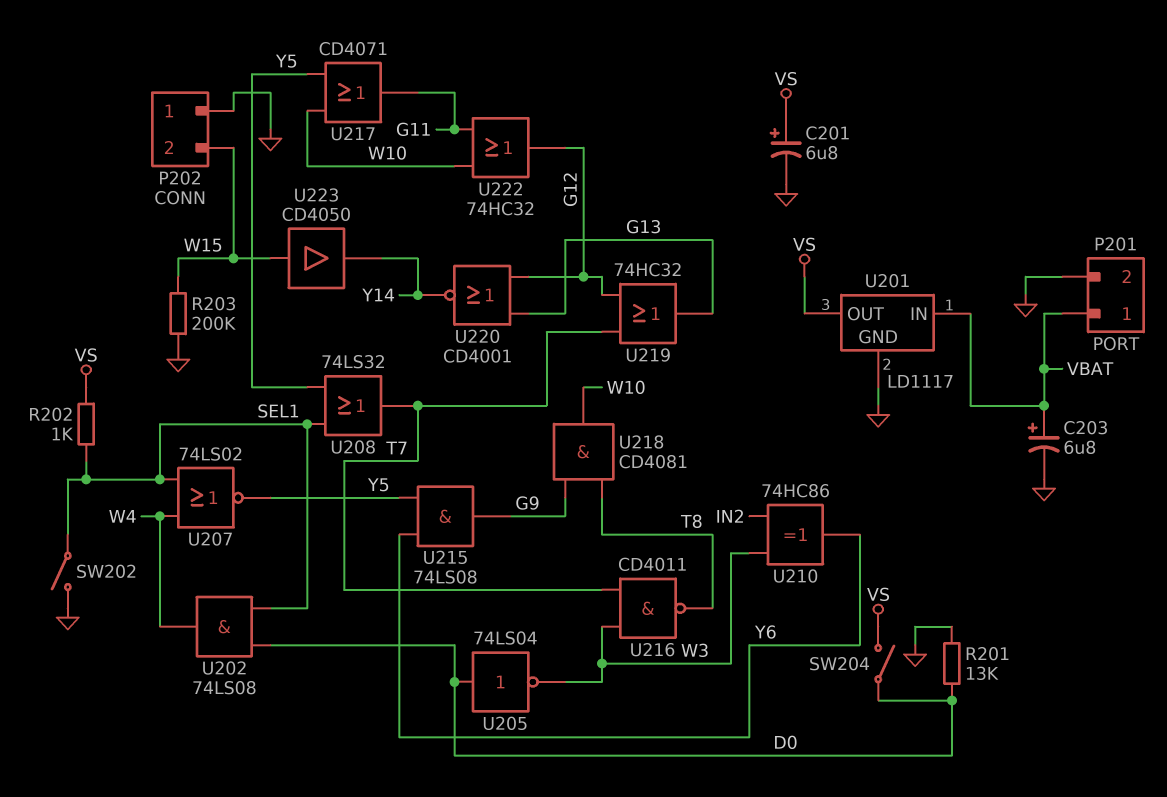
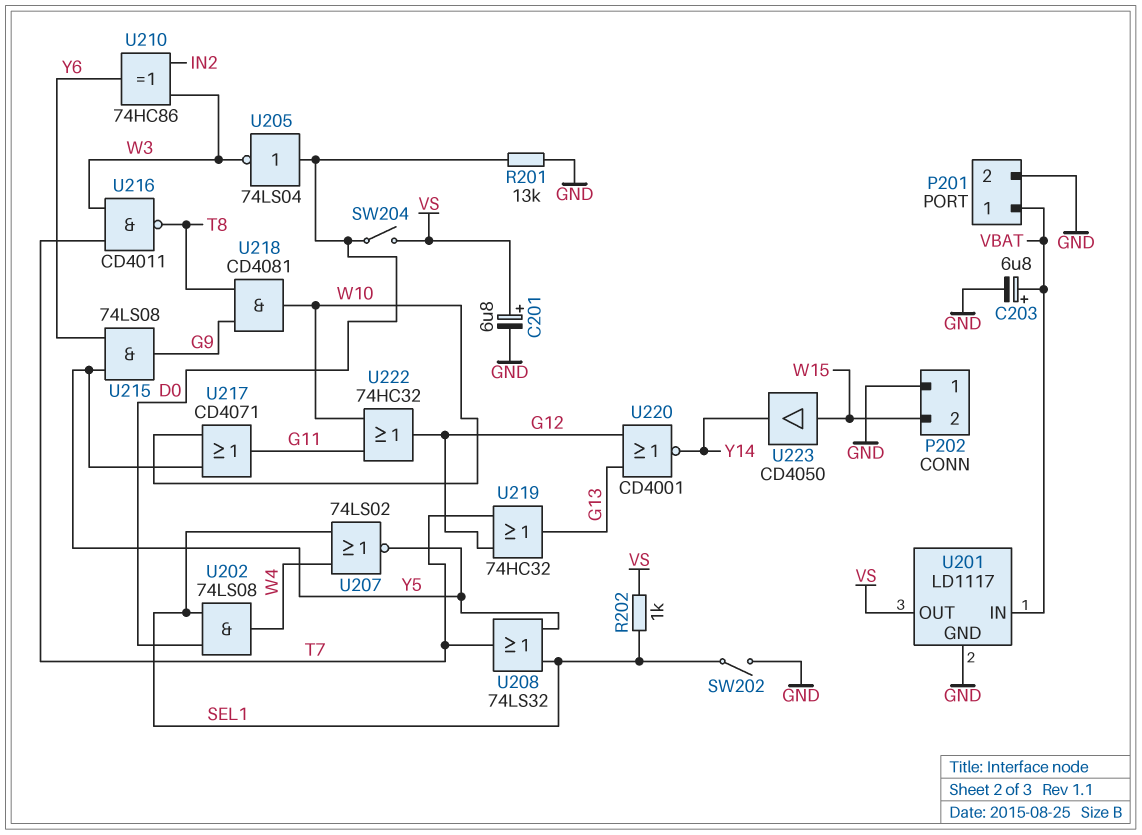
R203: 200k (GND, W15) -> none

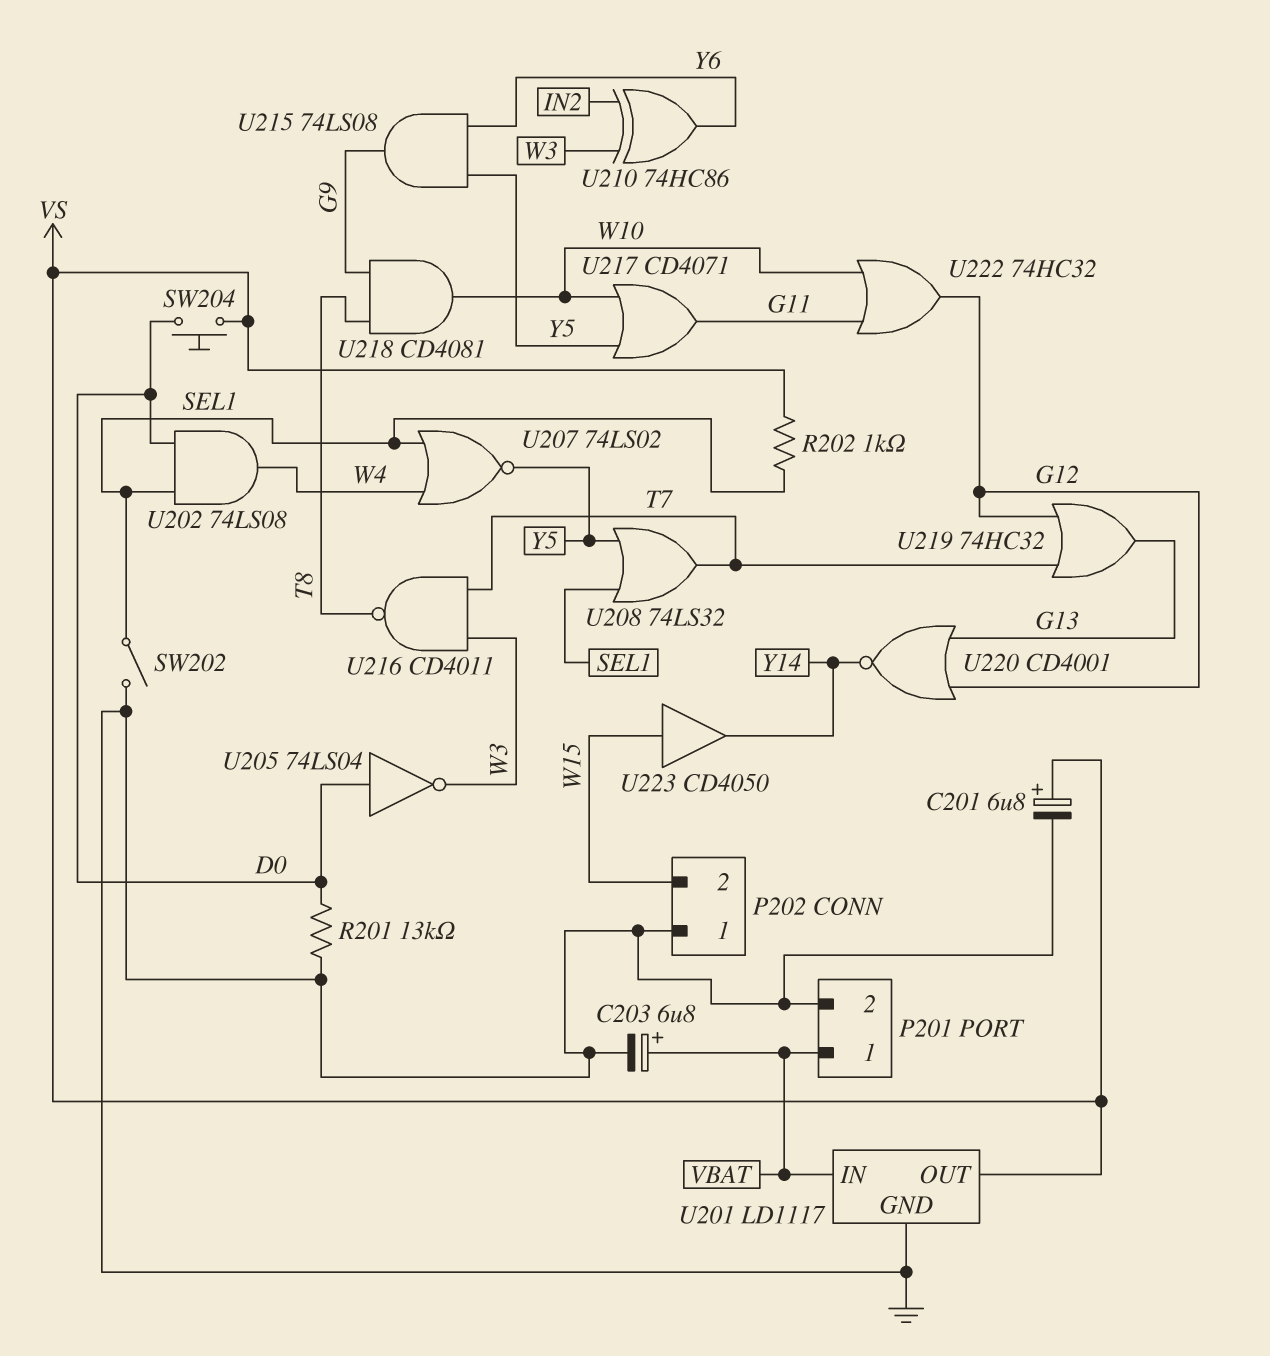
SW204: switch (D0, VS) -> button (D0, VS)

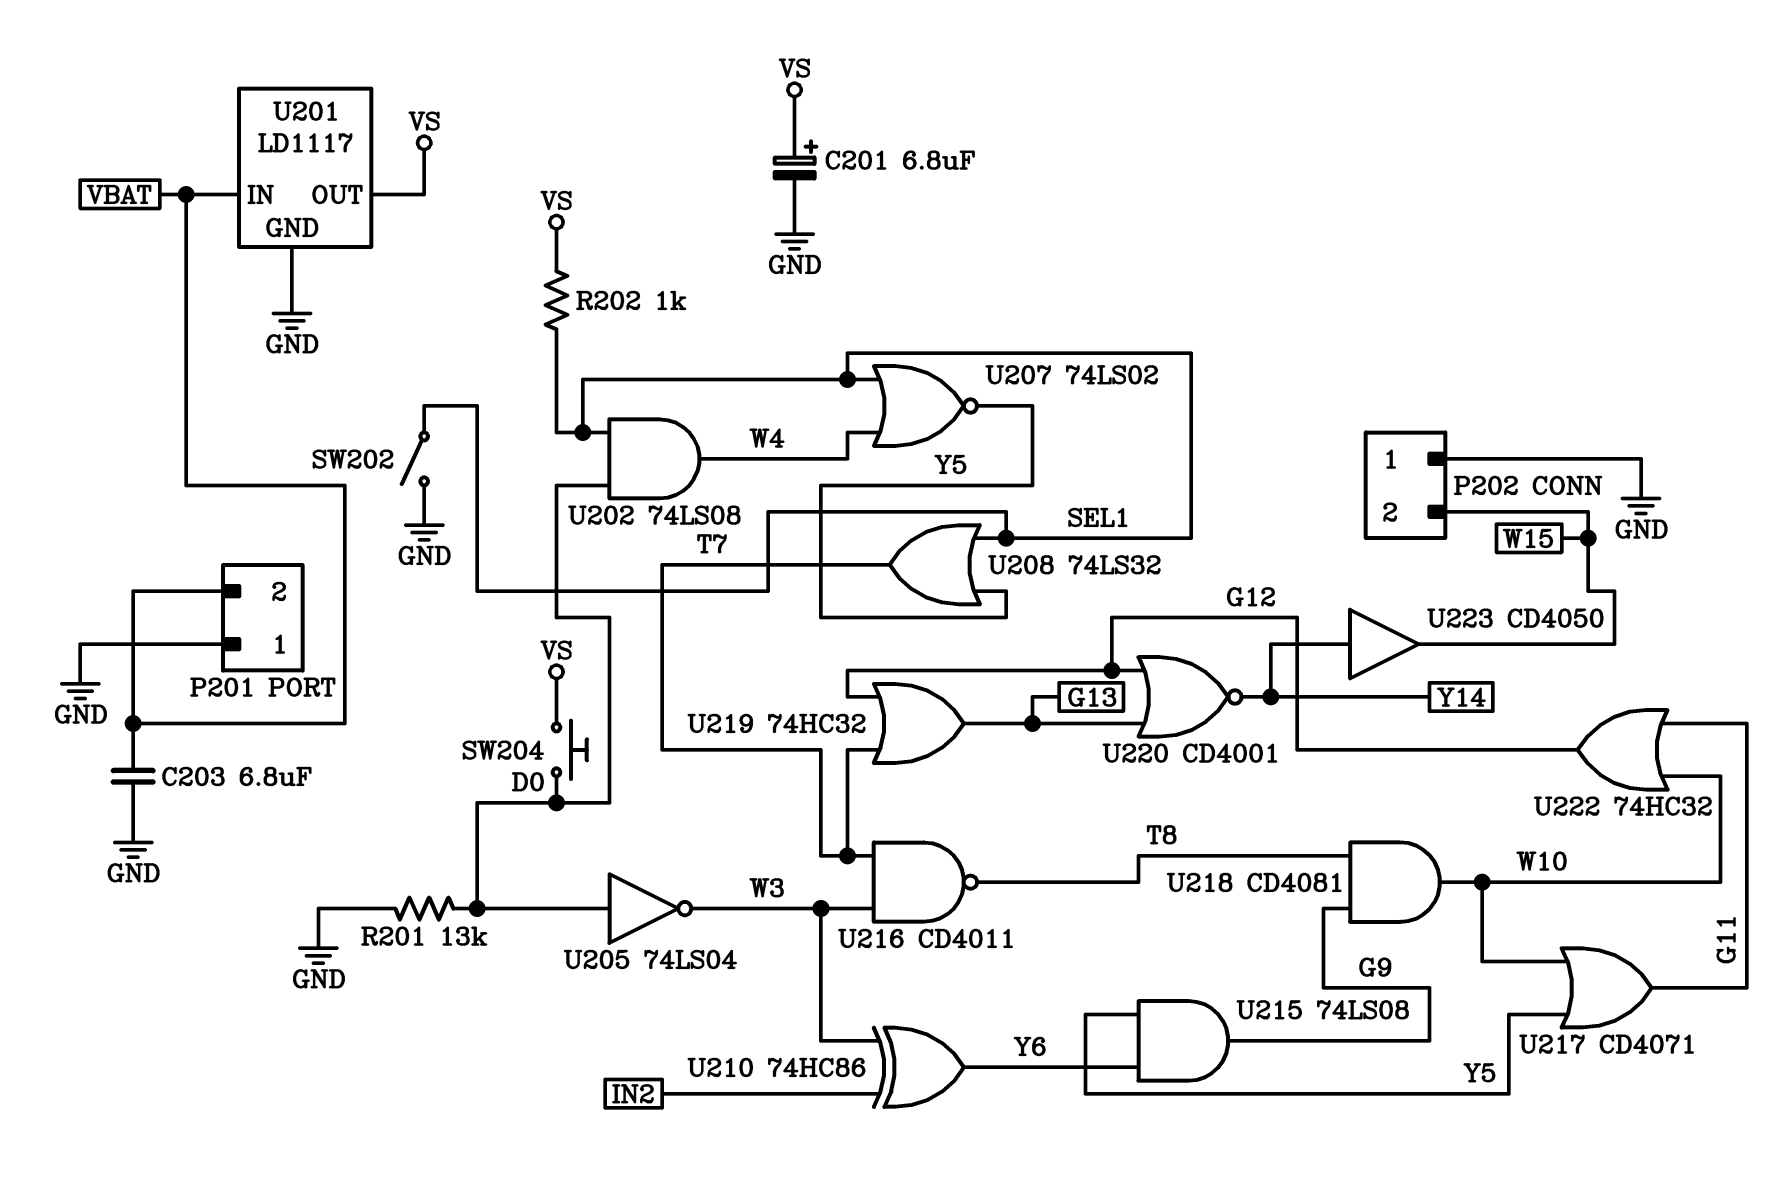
C203: 6.8uF (plus VBAT, minus GND) -> 6.8uF (GND, VBAT)
P201 pin 1: VBAT -> GND
P201 pin 2: GND -> VBAT
U223: buffer CD4050 (in W15, out Y14) -> buffer CD4050 (in Y14, out W15)

